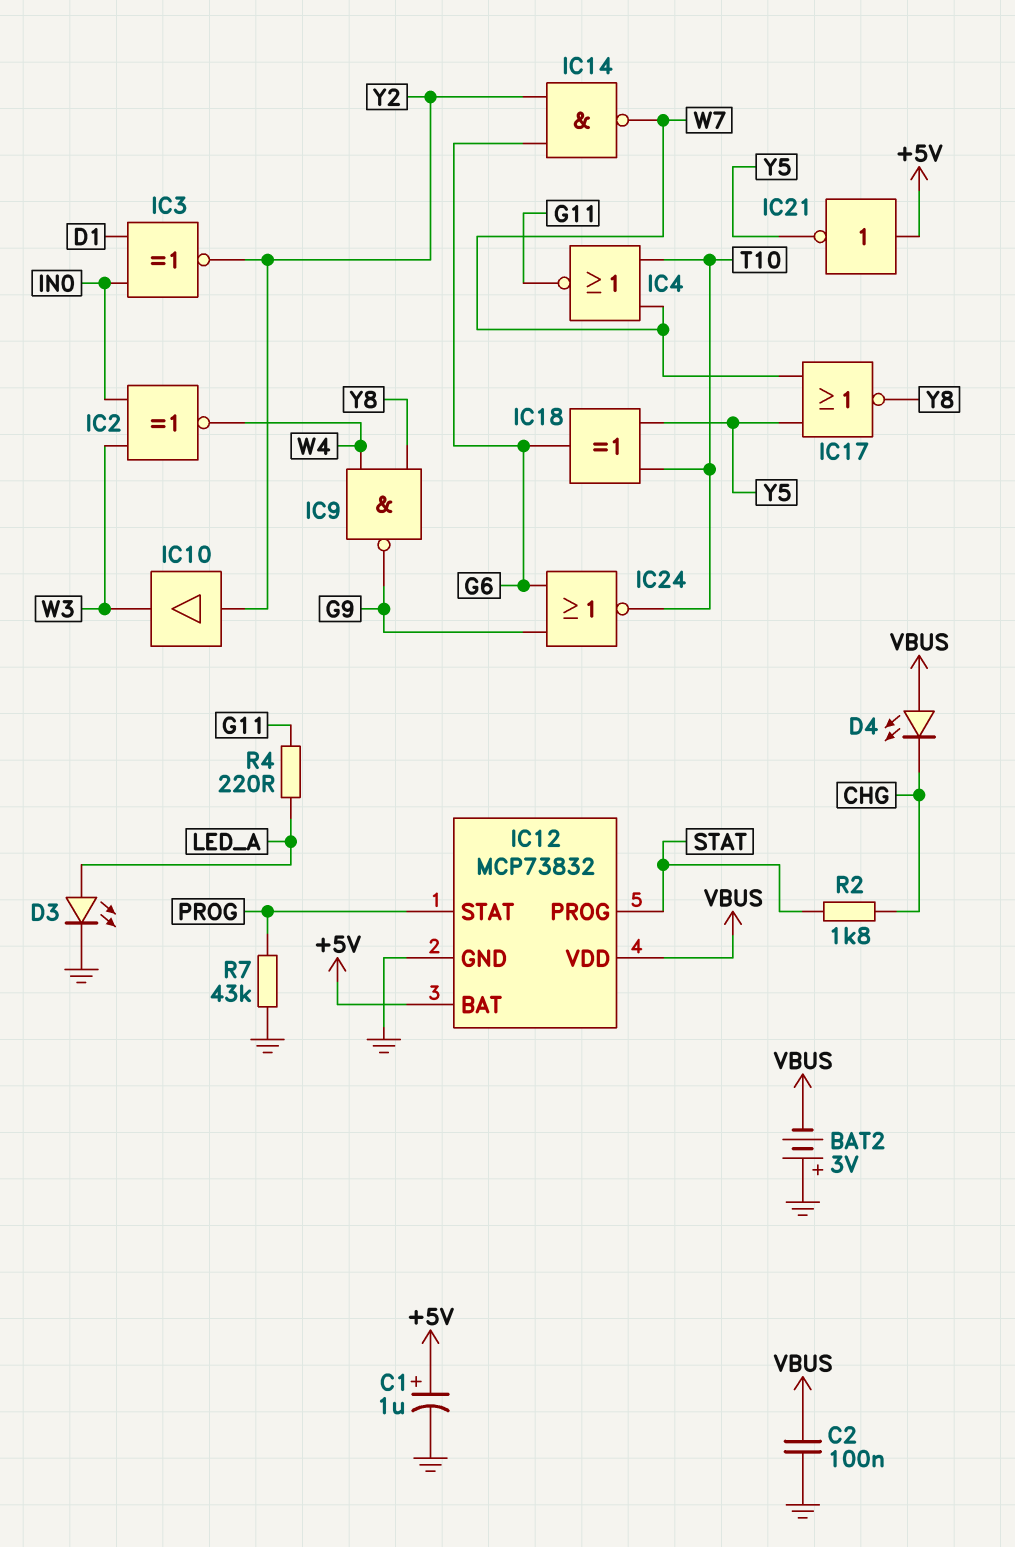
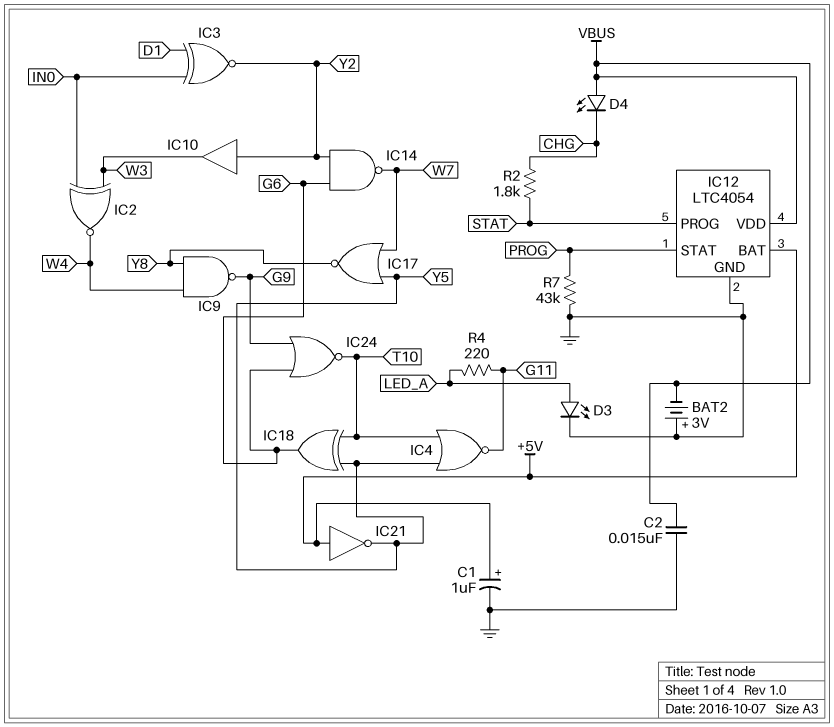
C2: 100nF (GND, VBUS) -> 15nF (GND, VBUS)
IC4: NOR (in T10, in W7, out G11) -> NOR (in T10, in Y5, out G11)
IC12: MCP73832 -> LTC4054

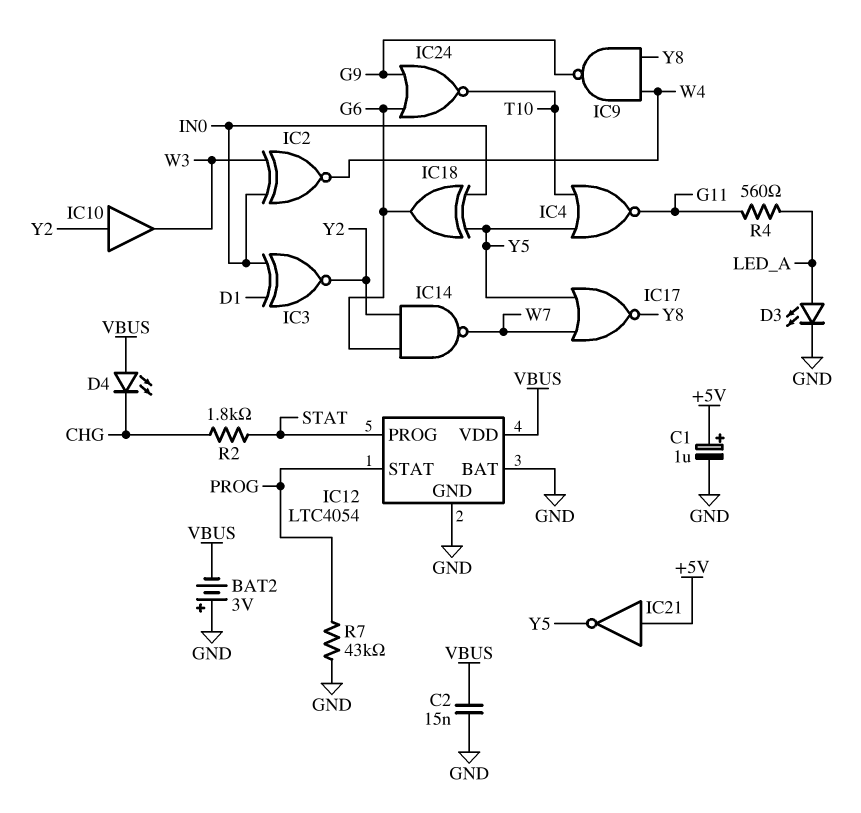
IC12 pin BAT: +5V -> GND
IC18: XOR (in T10, in Y5, out G6) -> XOR (in IN0, in Y5, out G6)
R4: 220 (G11, LED_A) -> 560 (G11, LED_A)

